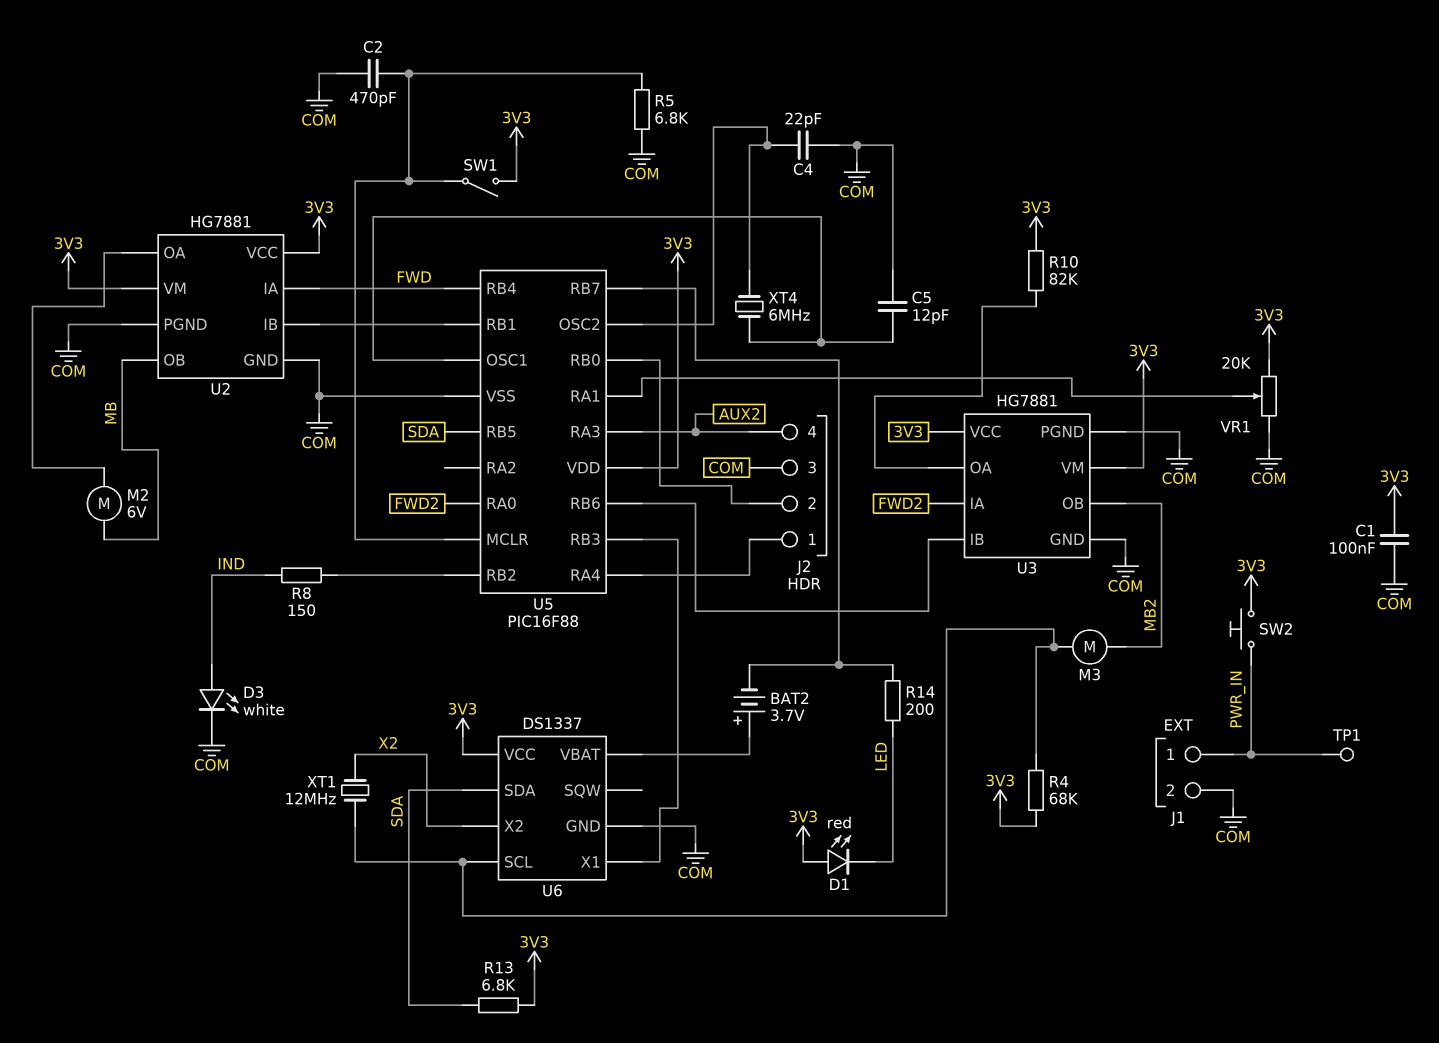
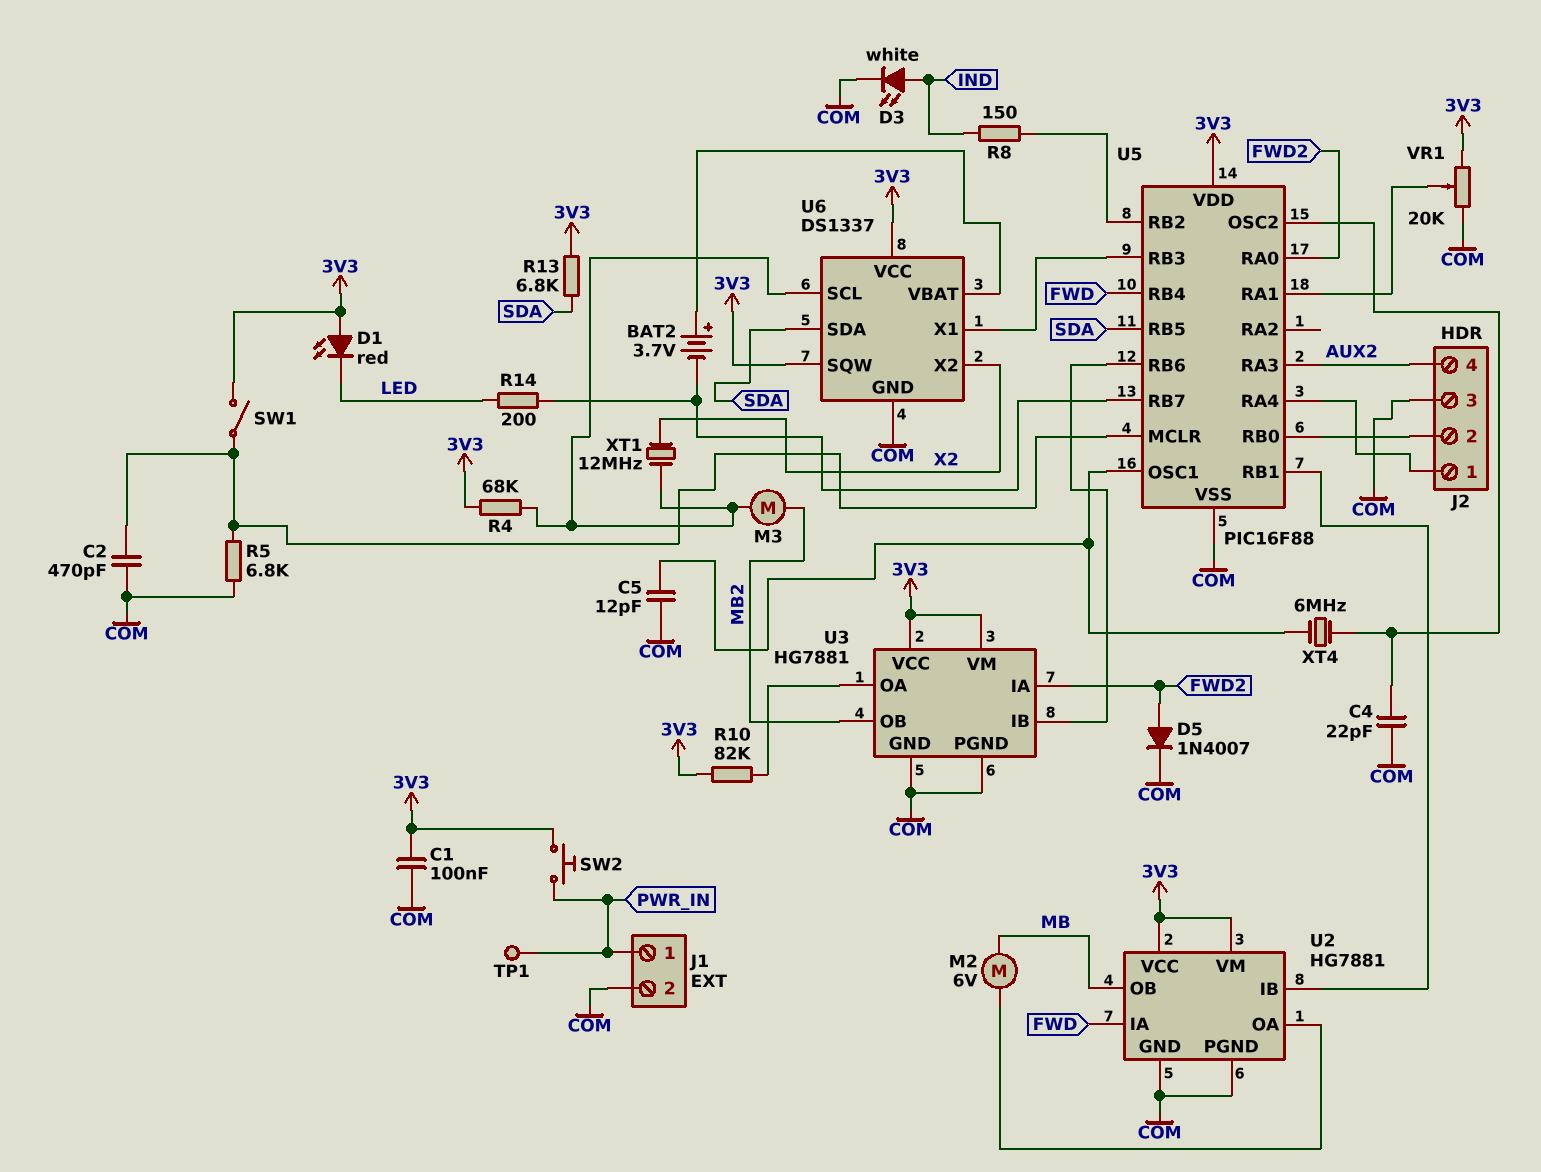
D5: none -> diode 1N4007 (A FWD2, K COM)
U6 pin SQW: none -> 3V3

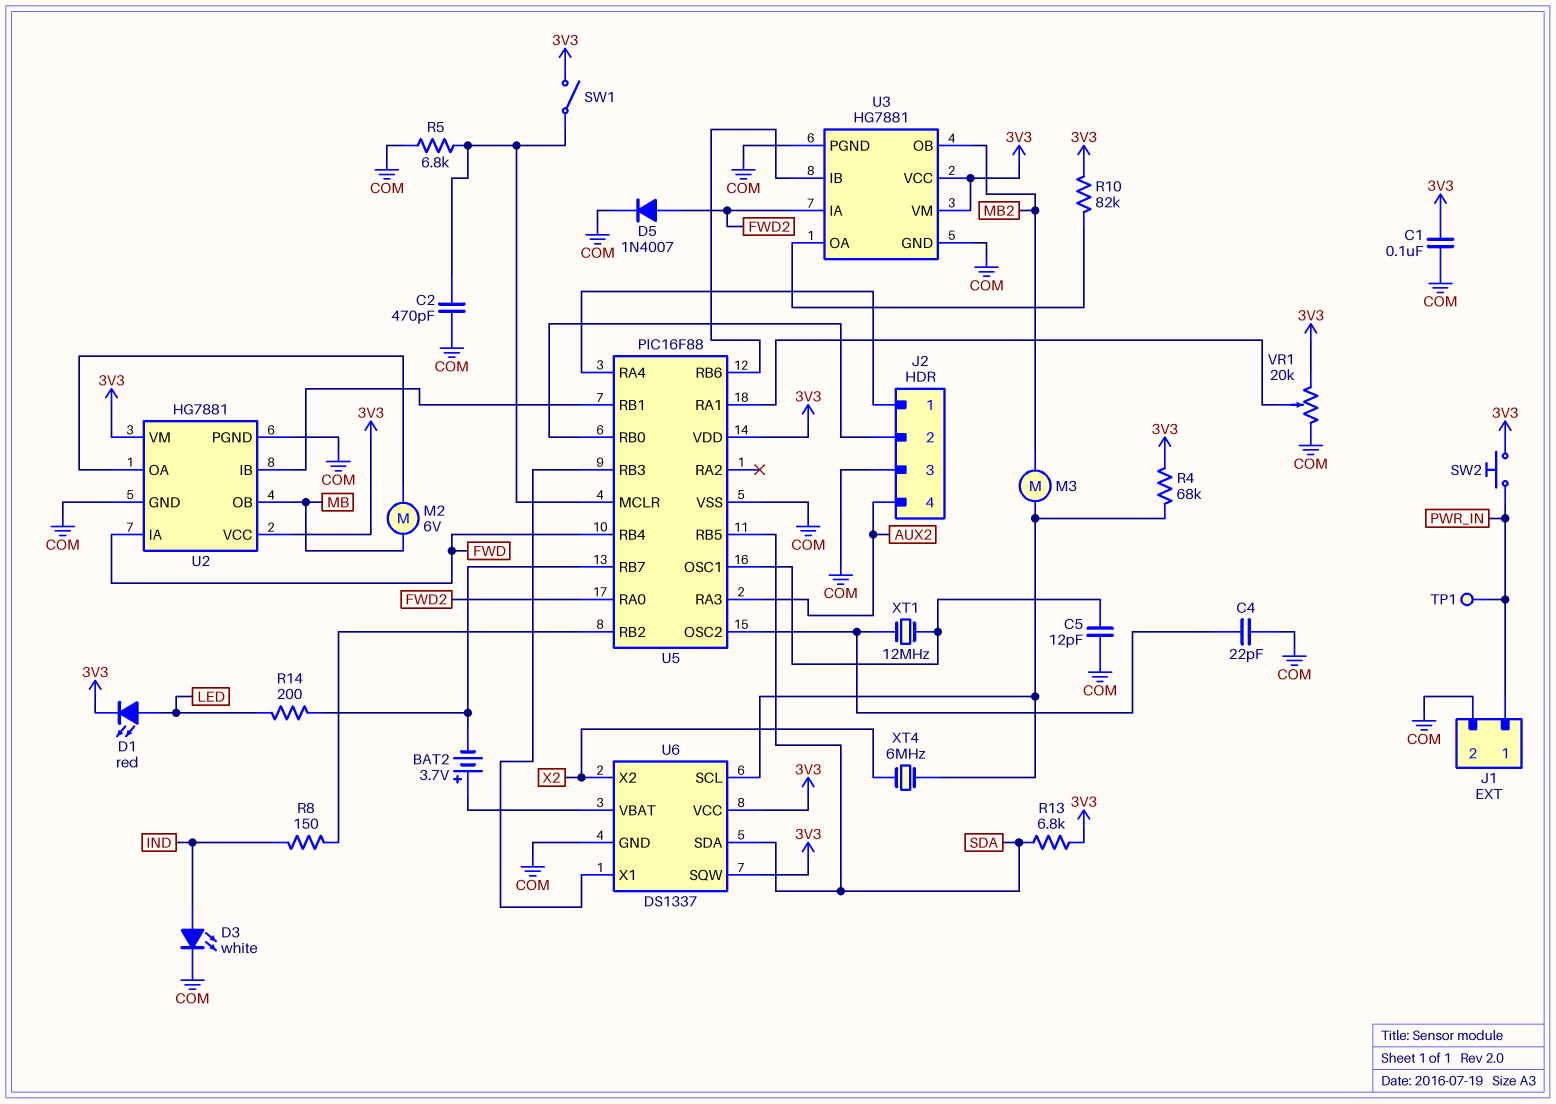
D1: LED red (A 3V3, K LED) -> LED red (A LED, K 3V3)
XT1: 12MHz (U6/SCL, X2) -> 12MHz (U5/OSC1, U5/OSC2)
XT4: 6MHz (U5/OSC1, U5/OSC2) -> 6MHz (U6/SCL, X2)

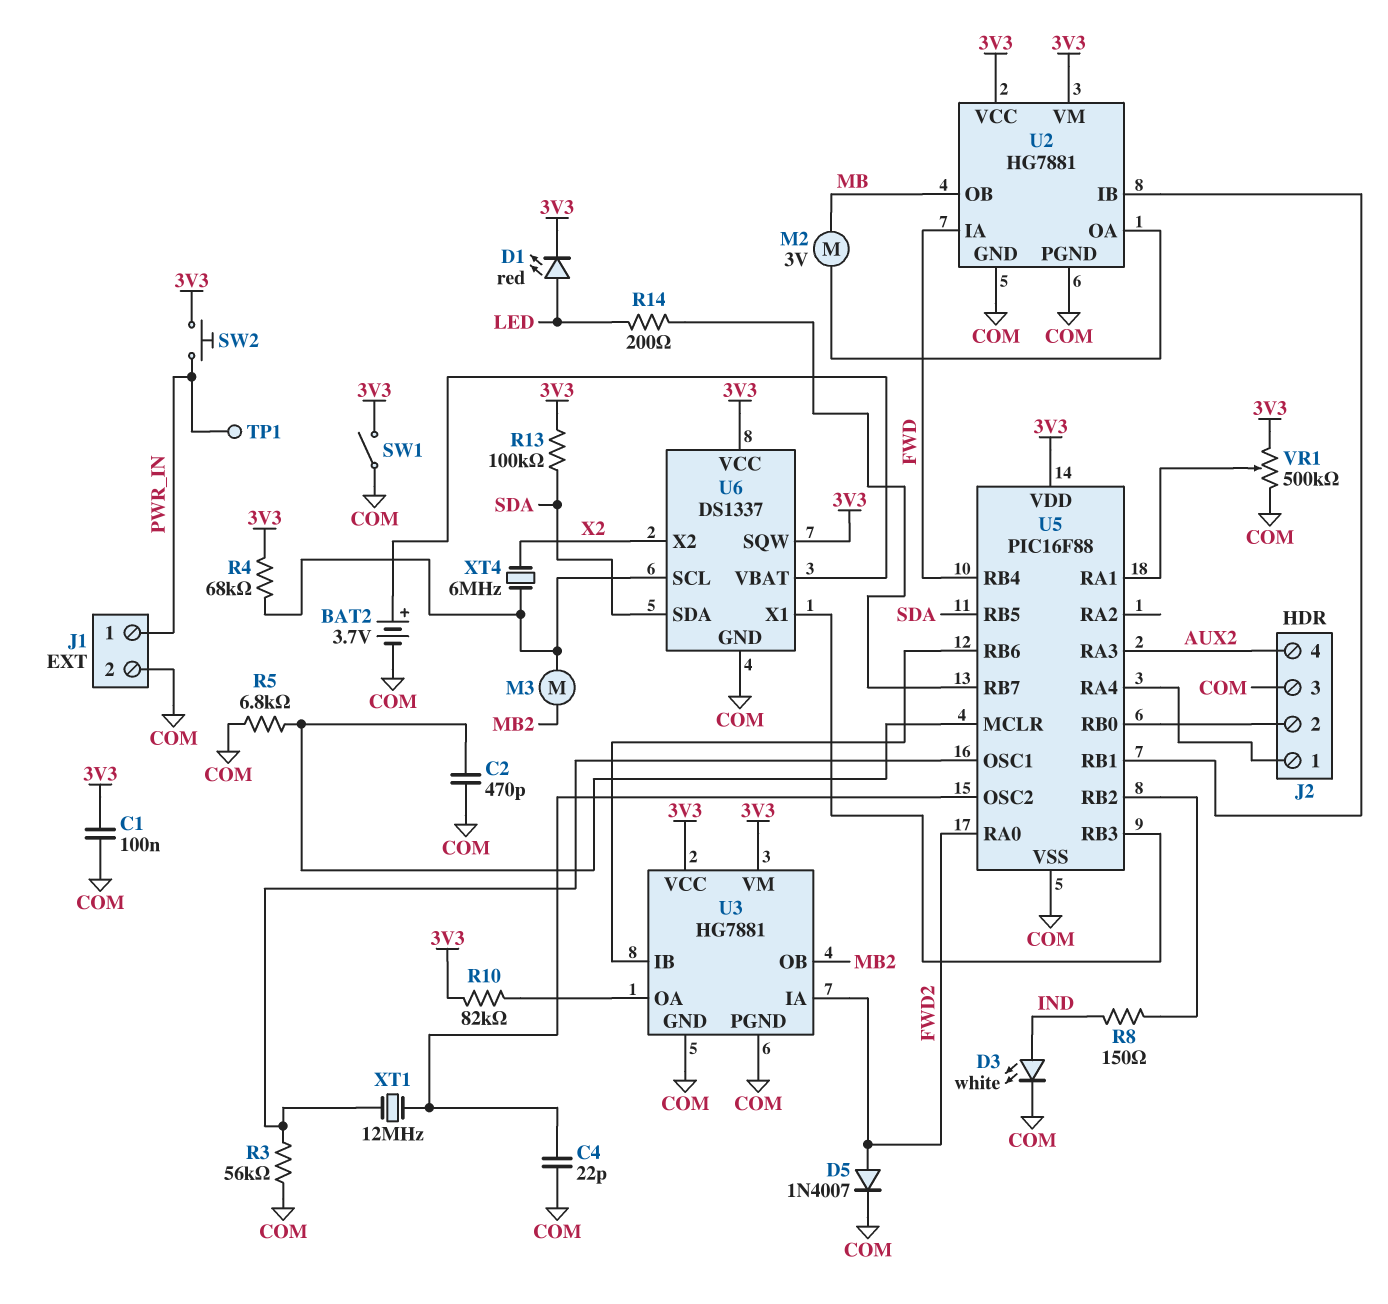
BAT2: 3.7V (plus U6/VBAT, minus U5/RB7) -> 3.7V (plus U6/VBAT, minus COM)
C5: 12pF (COM, U5/OSC1) -> none
M2: motor 6V (MB, U2/OA) -> motor 3V (MB, U2/OA)
R3: none -> 56k (COM, U5/OSC1)
R13: 6.8k (3V3, SDA) -> 100k (3V3, SDA)
SW1: switch (3V3, U5/MCLR) -> switch (3V3, COM)
VR1: 20k (3V3, COM, wiper U5/RA1) -> 500k (3V3, COM, wiper U5/RA1)

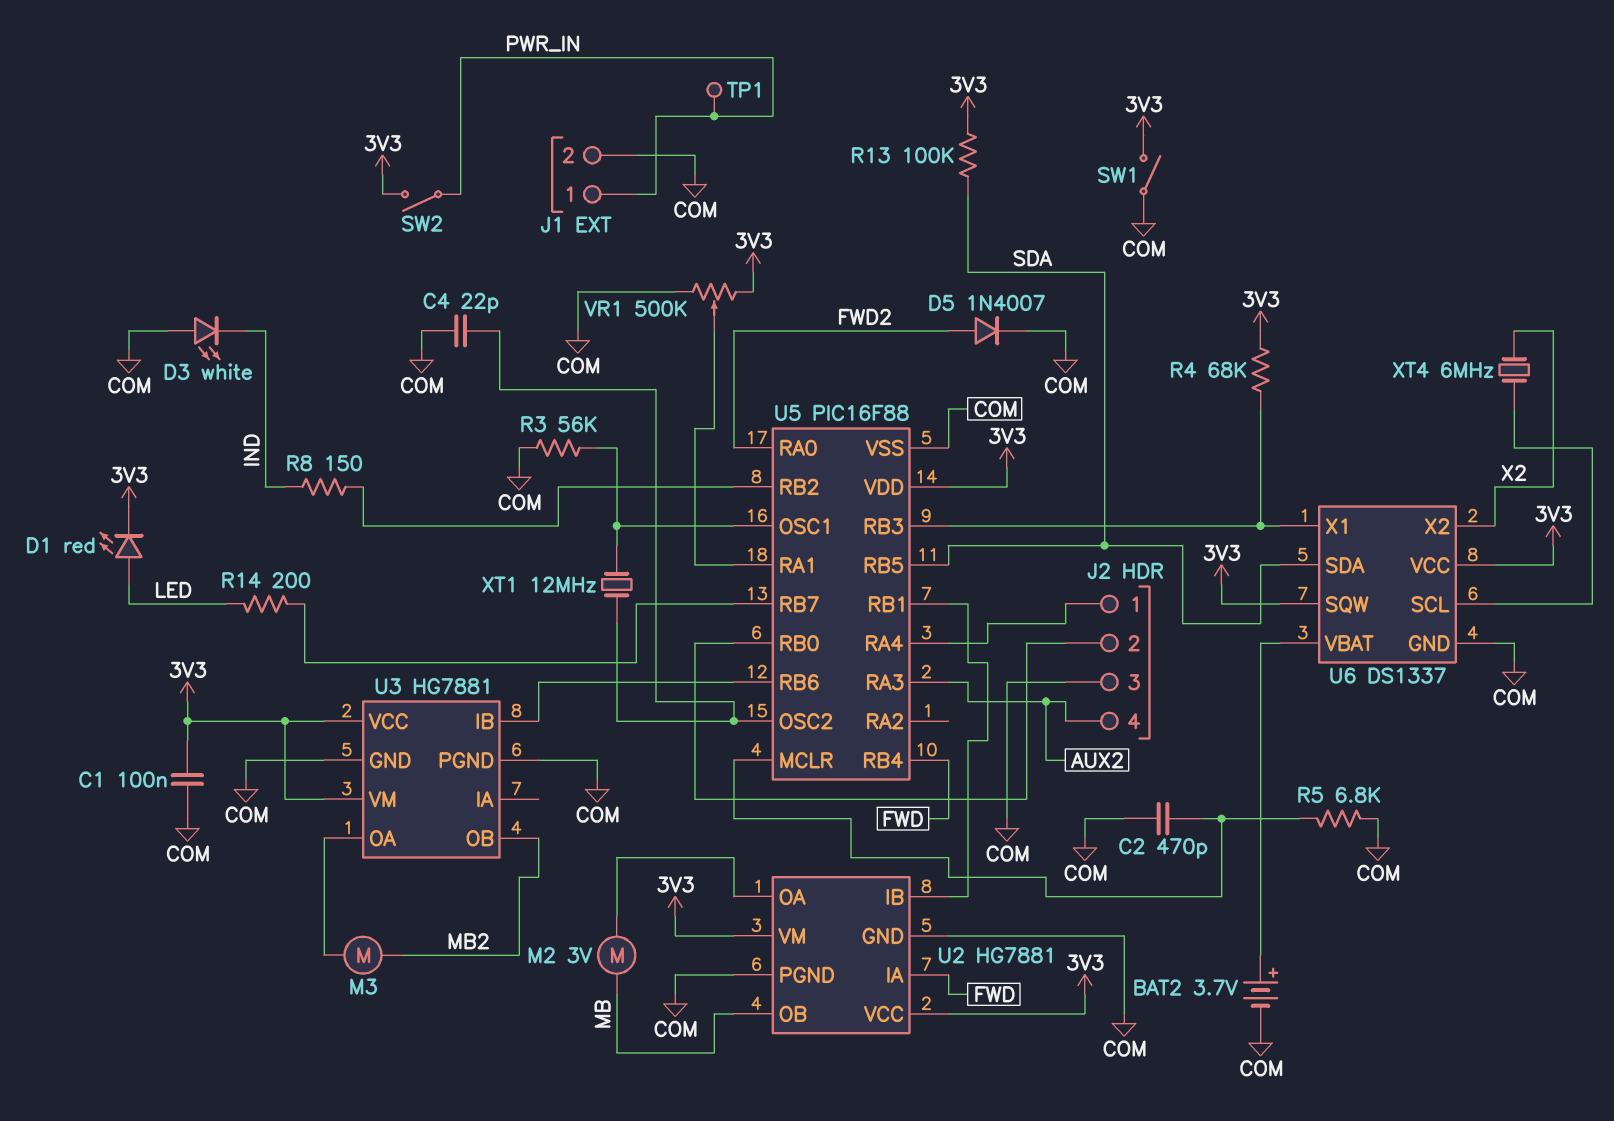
D3: LED white (A IND, K COM) -> LED white (A COM, K IND)
M3: motor (MB2, U6/SCL) -> motor (MB2, U3/OA)
R4: 68k (3V3, U6/SCL) -> 68k (3V3, U5/RB3)
R10: 82k (3V3, U3/OA) -> none
SW2: button (3V3, PWR_IN) -> switch (3V3, PWR_IN)
U3 pin IA: FWD2 -> none

